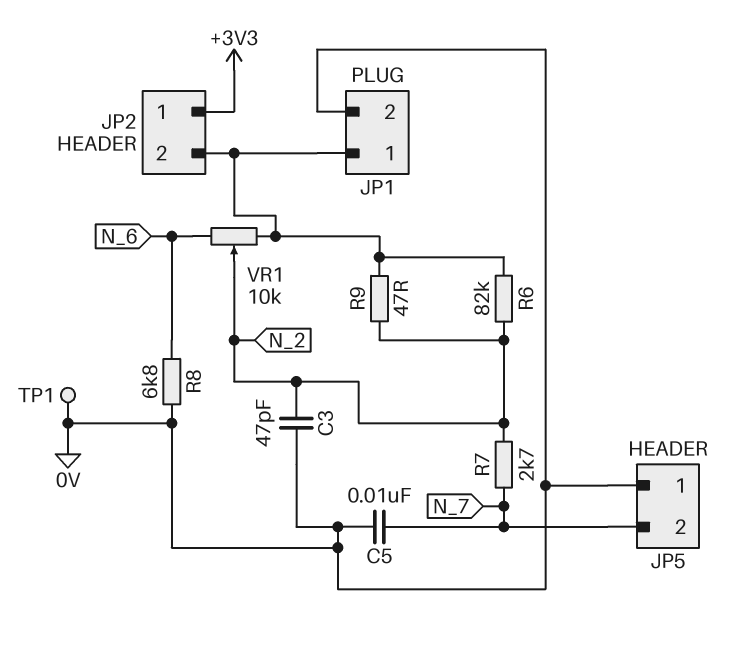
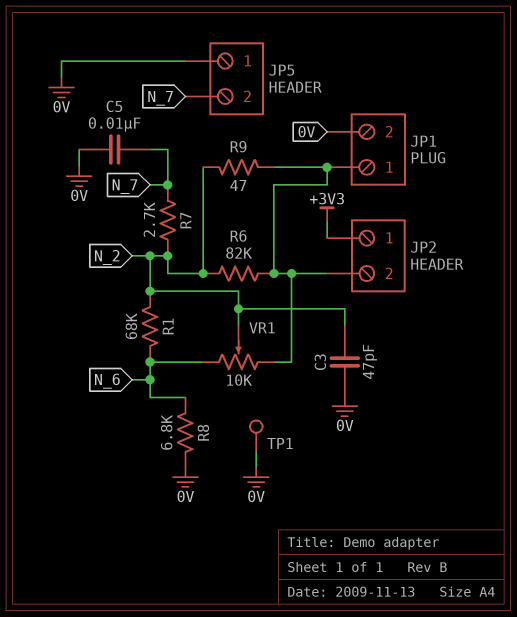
R1: none -> 68k (N_2, N_6)

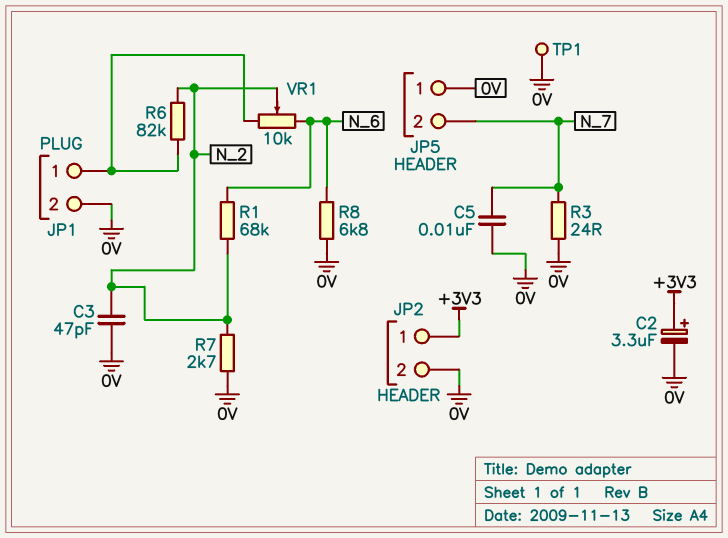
C2: none -> 3.3uF (plus +3V3, minus 0V)
JP2 pin 2: JP1/1 -> 0V
R3: none -> 24 (0V, N_7)
R7: 2.7k (N_2, N_7) -> 2.7k (0V, N_2)
R9: 47 (JP1/1, N_2) -> none

